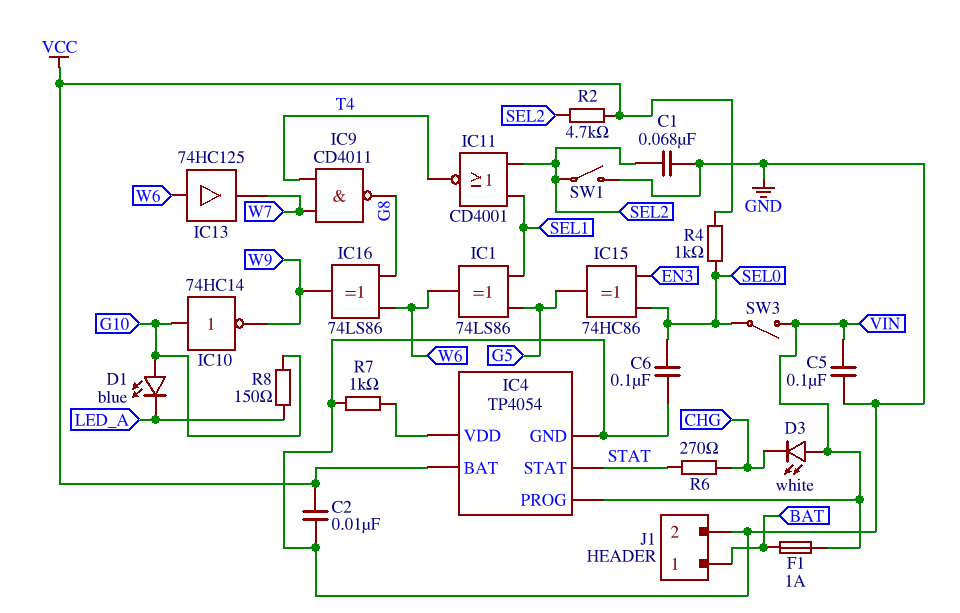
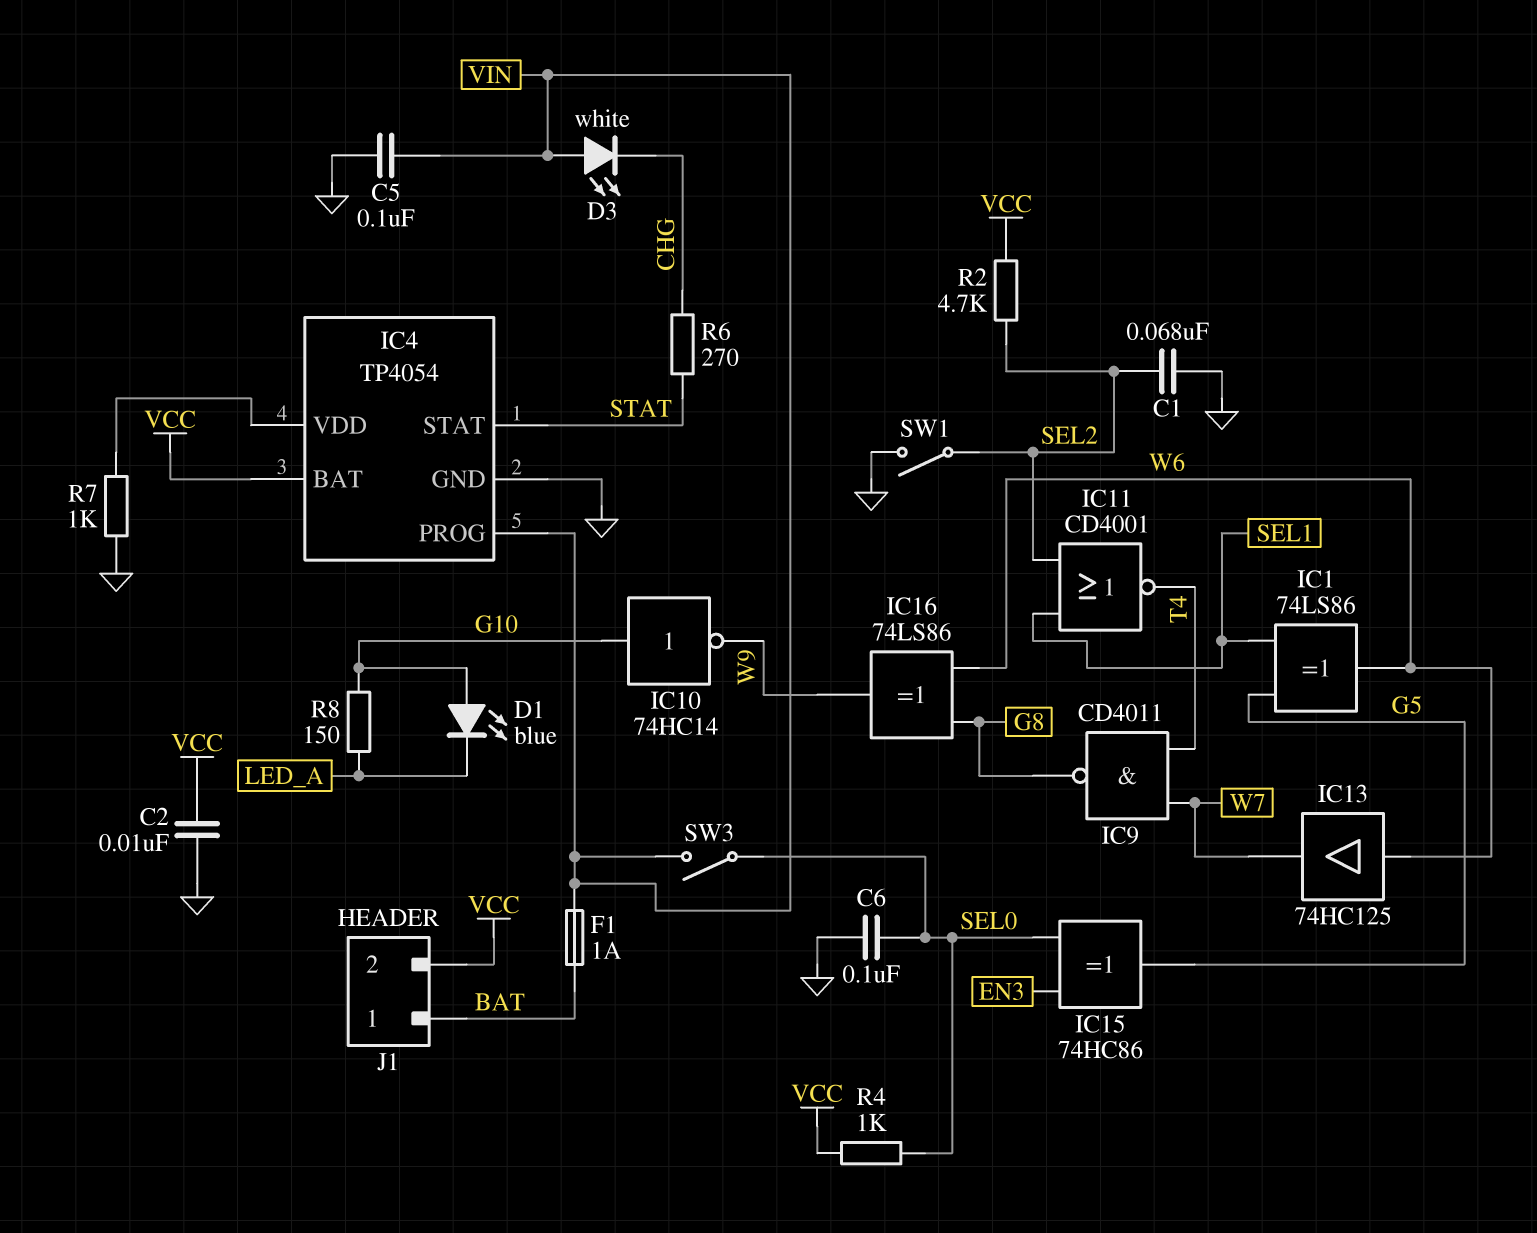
J1 pin 2: GND -> VCC

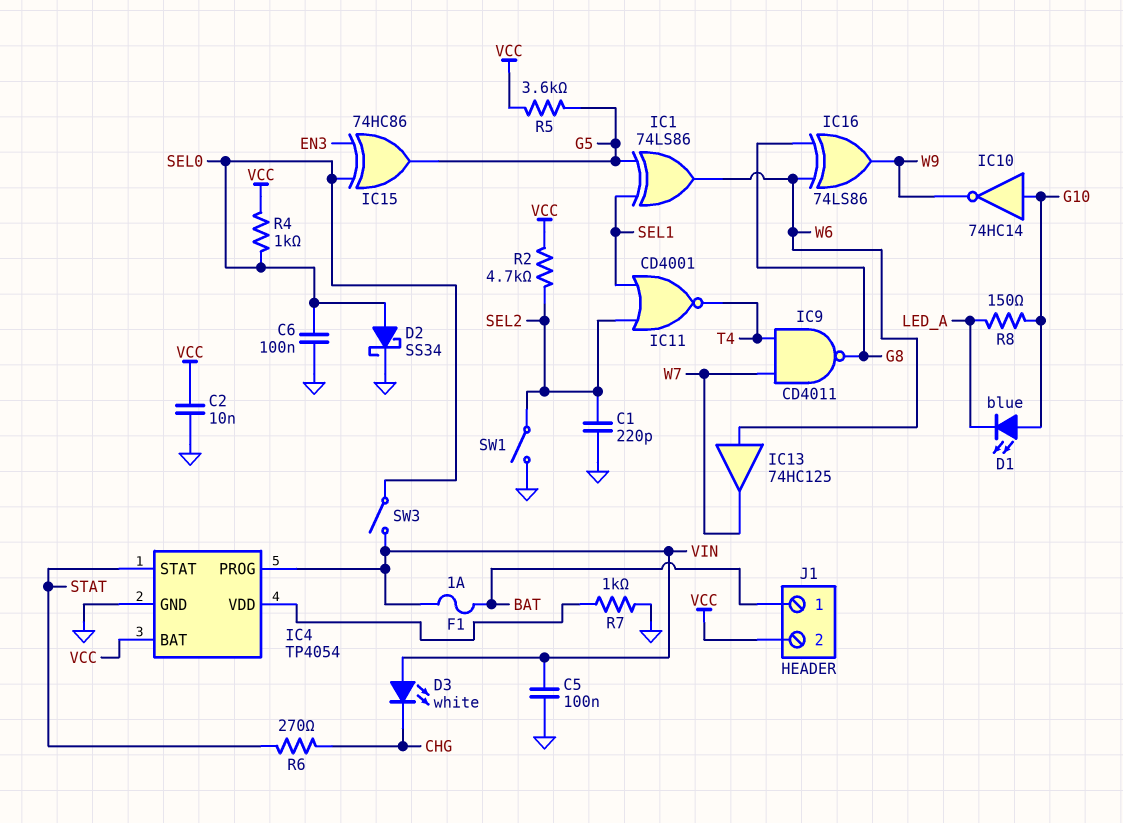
C1: 68nF (GND, SEL2) -> 220pF (GND, SEL2)
D2: none -> schottky SS34 (A SEL0, K GND)
R5: none -> 3.6k (G5, VCC)

